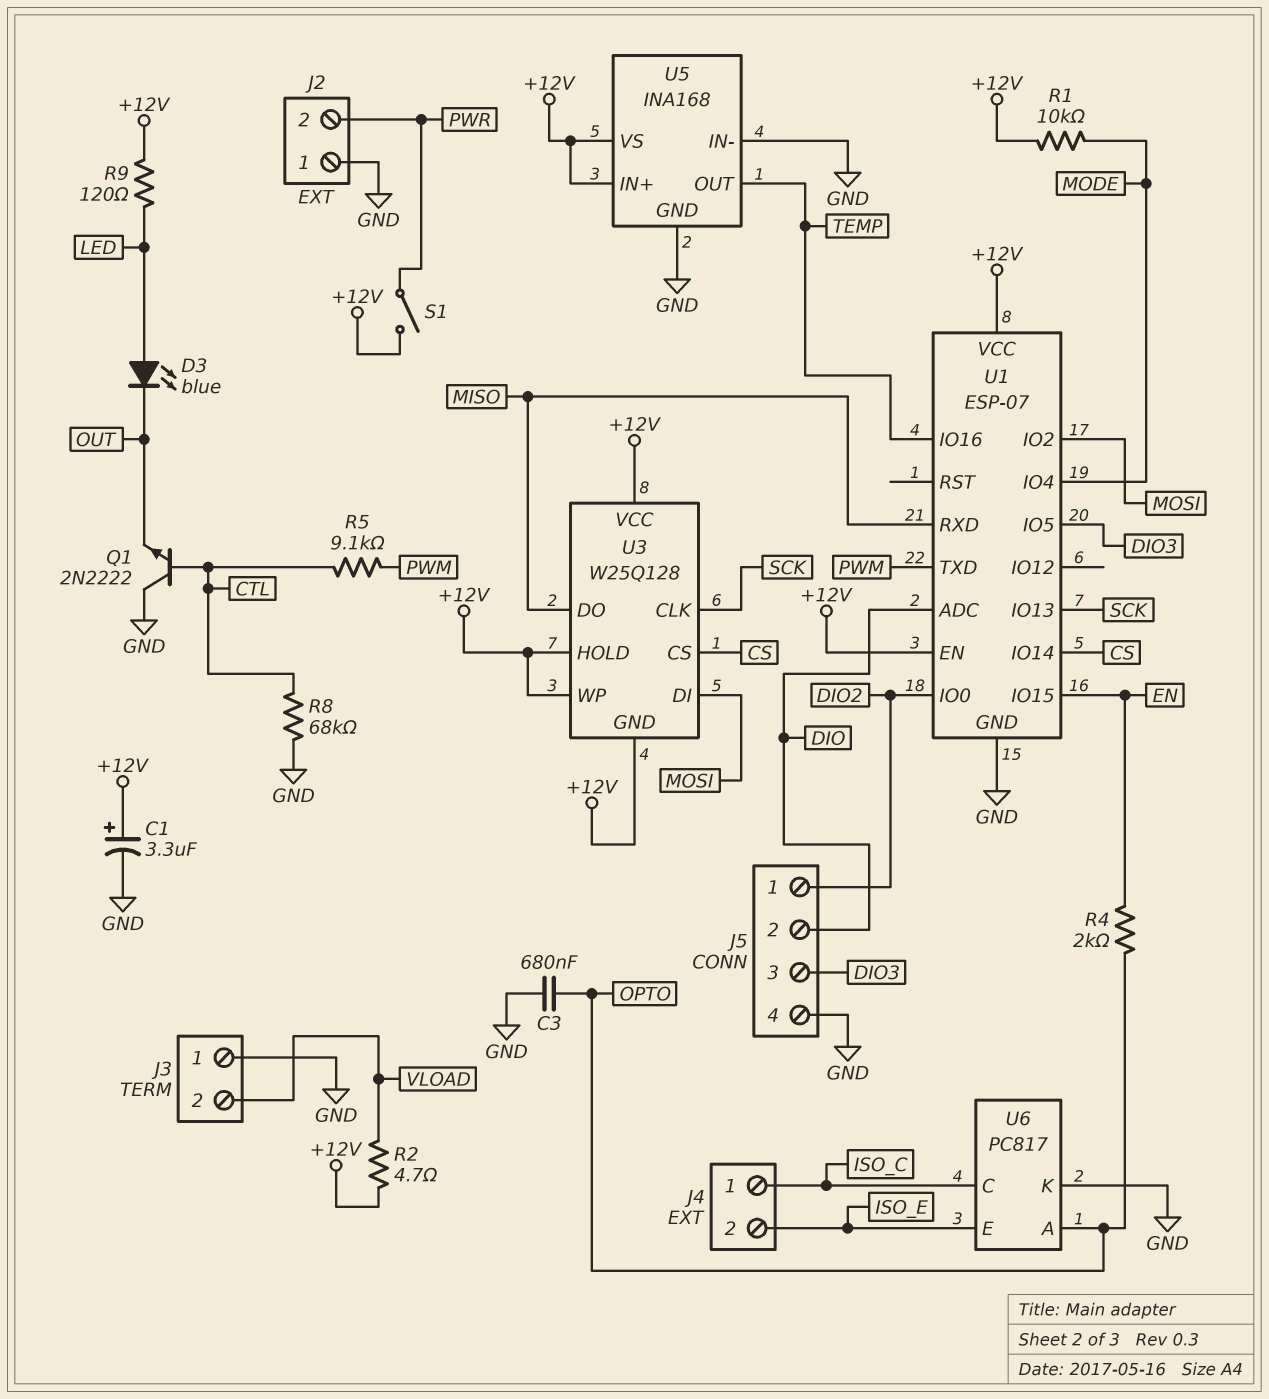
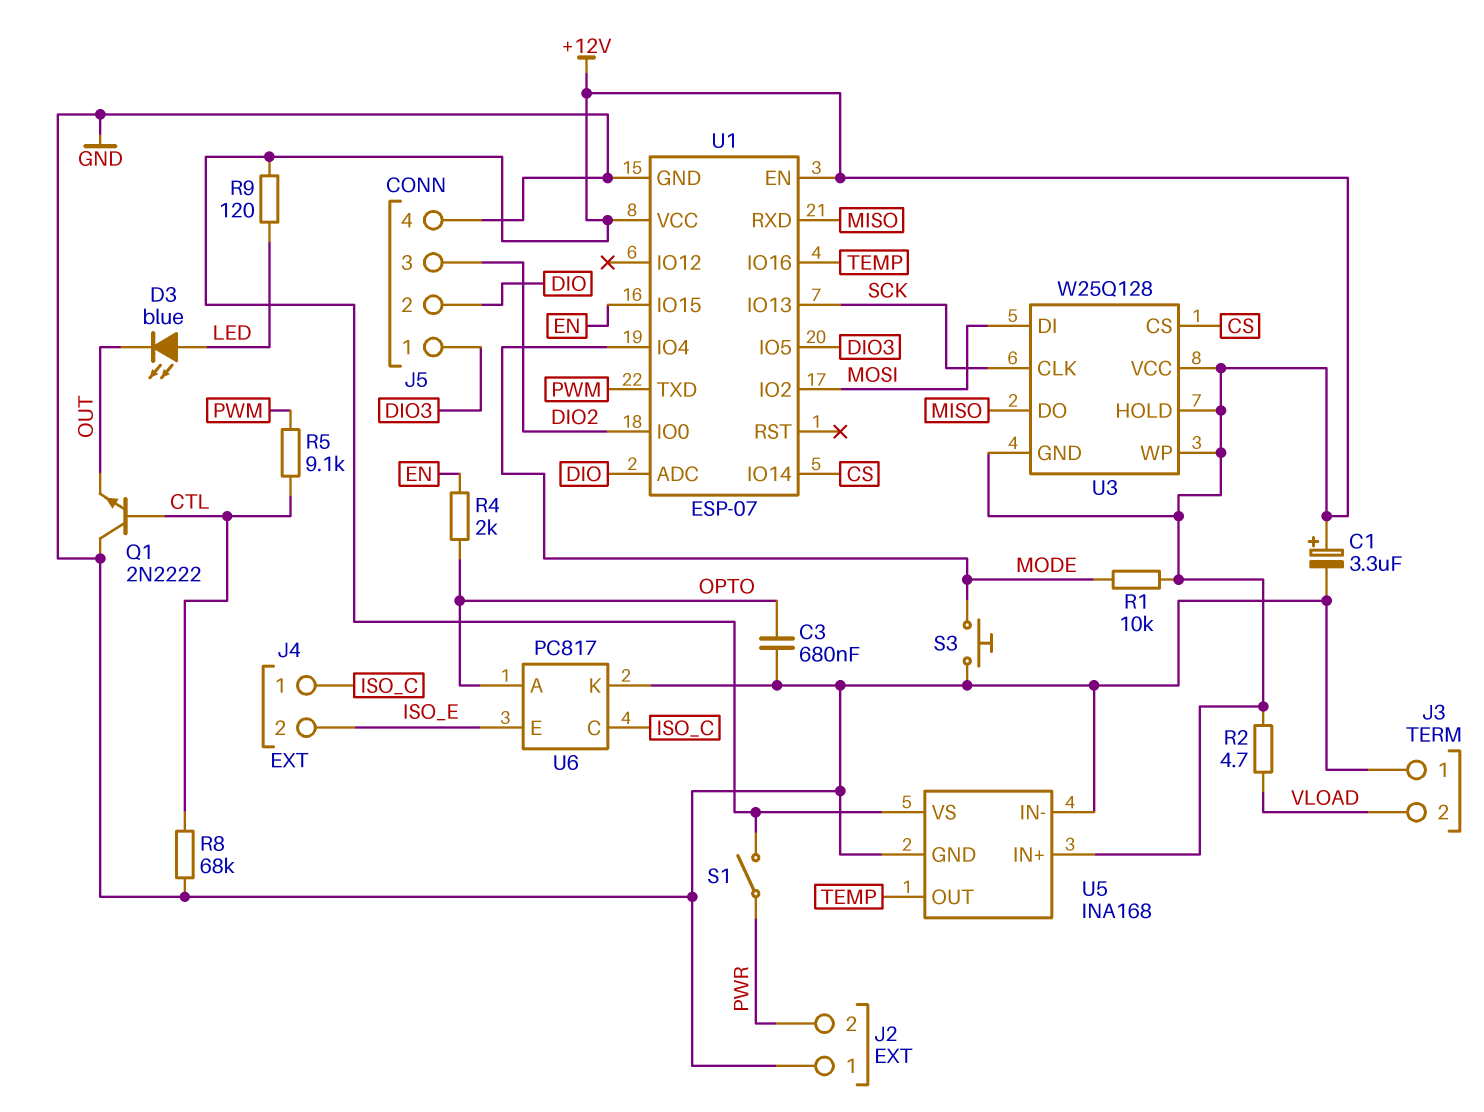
J5 pin 1: DIO2 -> DIO3
J5 pin 3: DIO3 -> DIO2
S3: none -> button (GND, MODE)

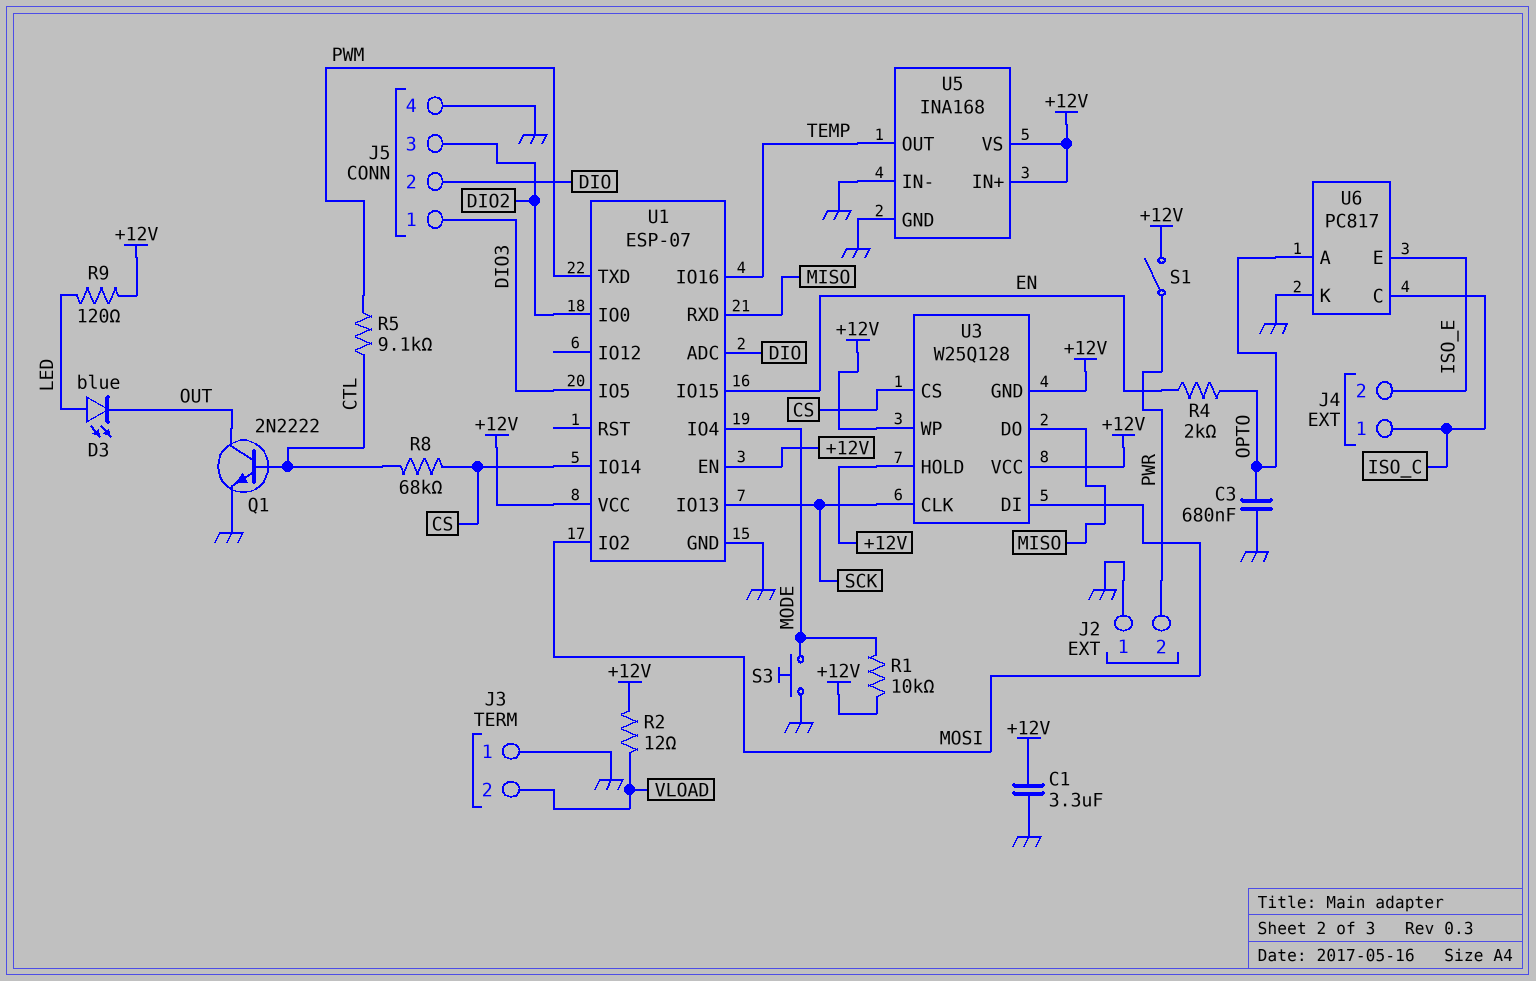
C1: 3.3uF (plus +12V, minus GND) -> 3.3uF (+12V, GND)
Q1: NPN 2N2222 (B CTL, C GND, E OUT) -> NPN 2N2222 (B CTL, C OUT, E GND)
R2: 4.7 (+12V, VLOAD) -> 12 (+12V, VLOAD)
R8: 68k (CTL, GND) -> 68k (CS, CTL)

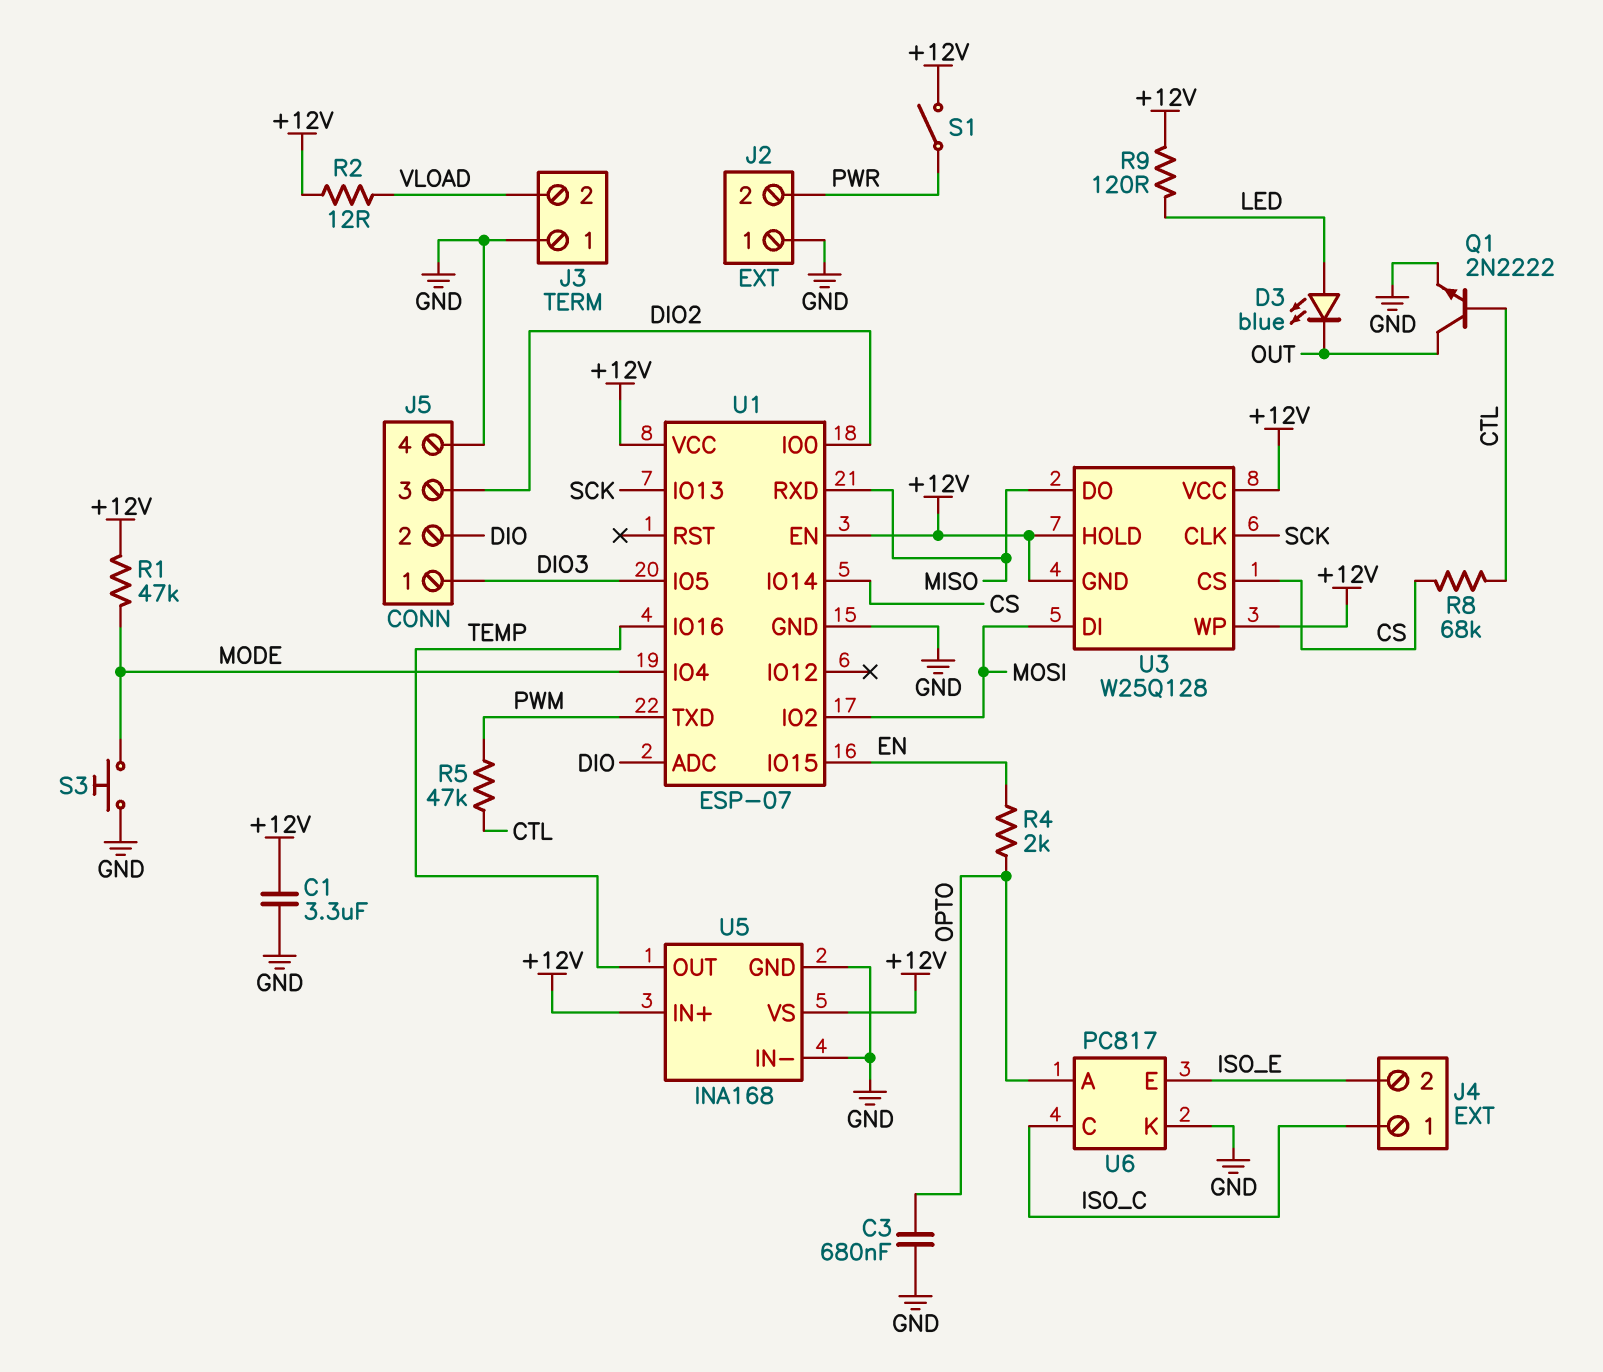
R1: 10k (+12V, MODE) -> 47k (+12V, MODE)
R5: 9.1k (CTL, PWM) -> 47k (CTL, PWM)

